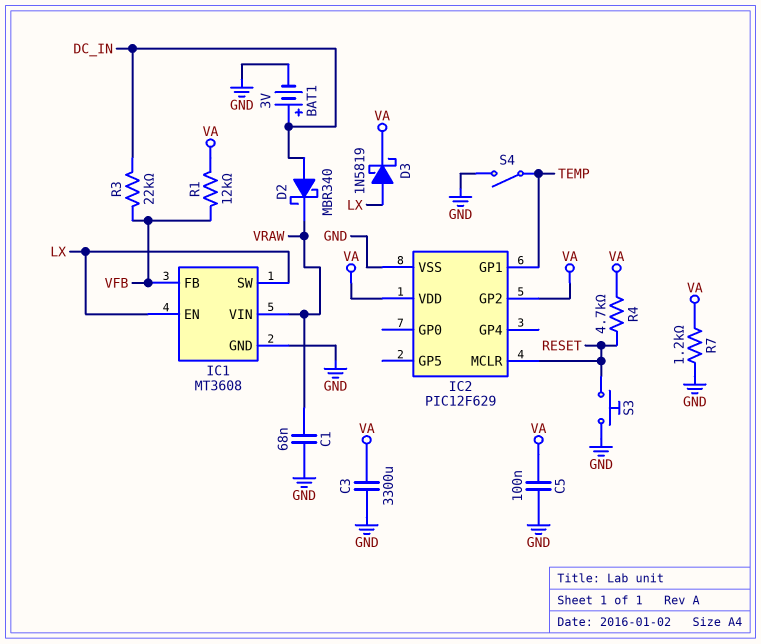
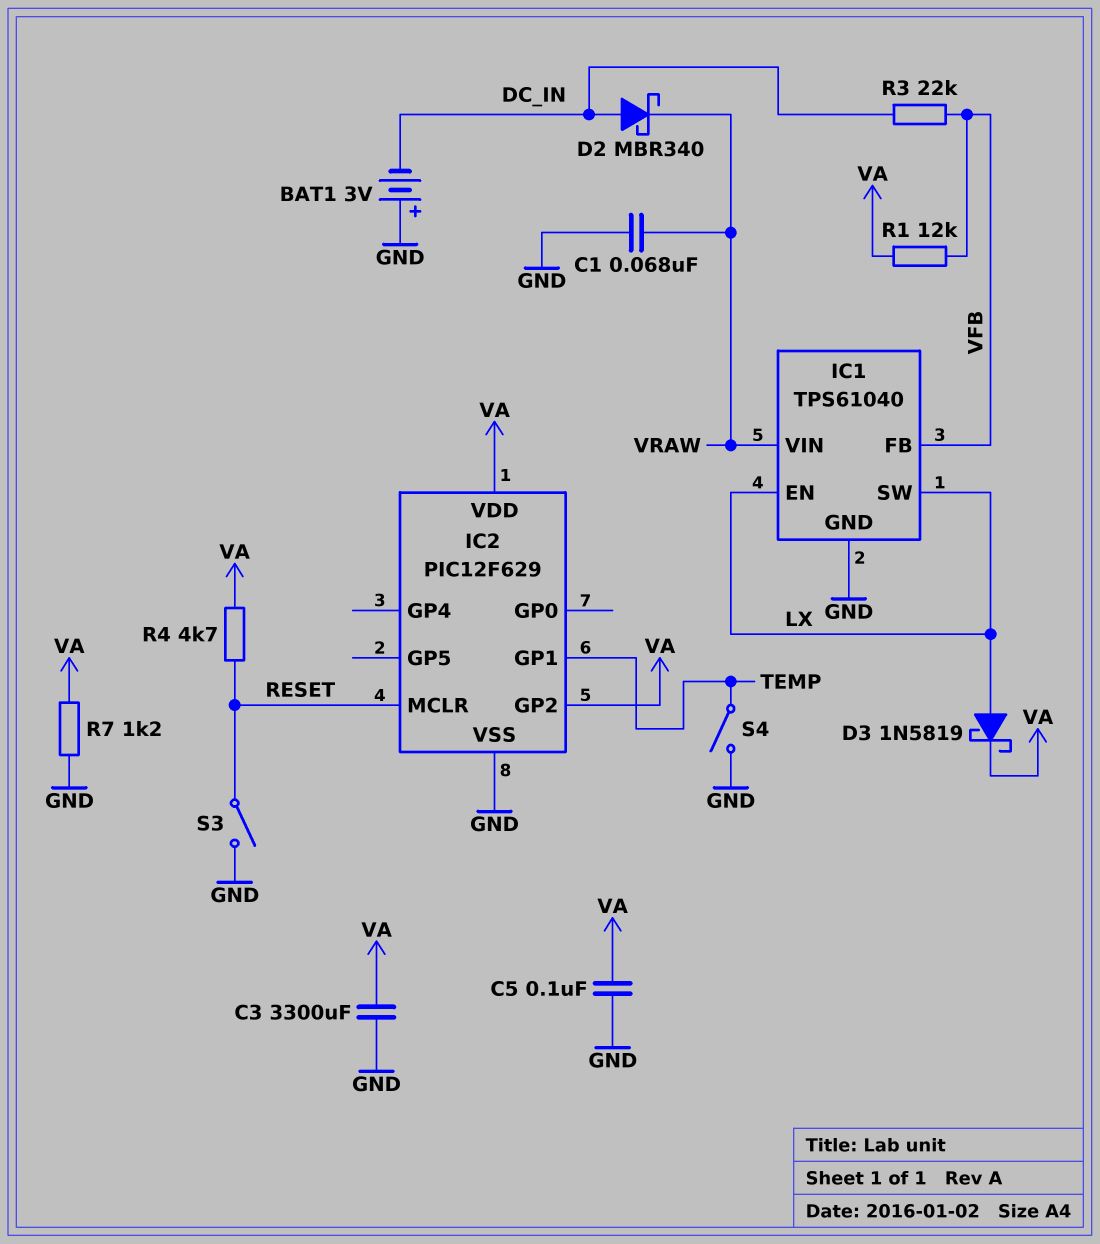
BAT1: 3V (plus DC_IN, minus GND) -> 3V (plus GND, minus DC_IN)
IC1: MT3608 -> TPS61040
S3: button (GND, RESET) -> switch (GND, RESET)

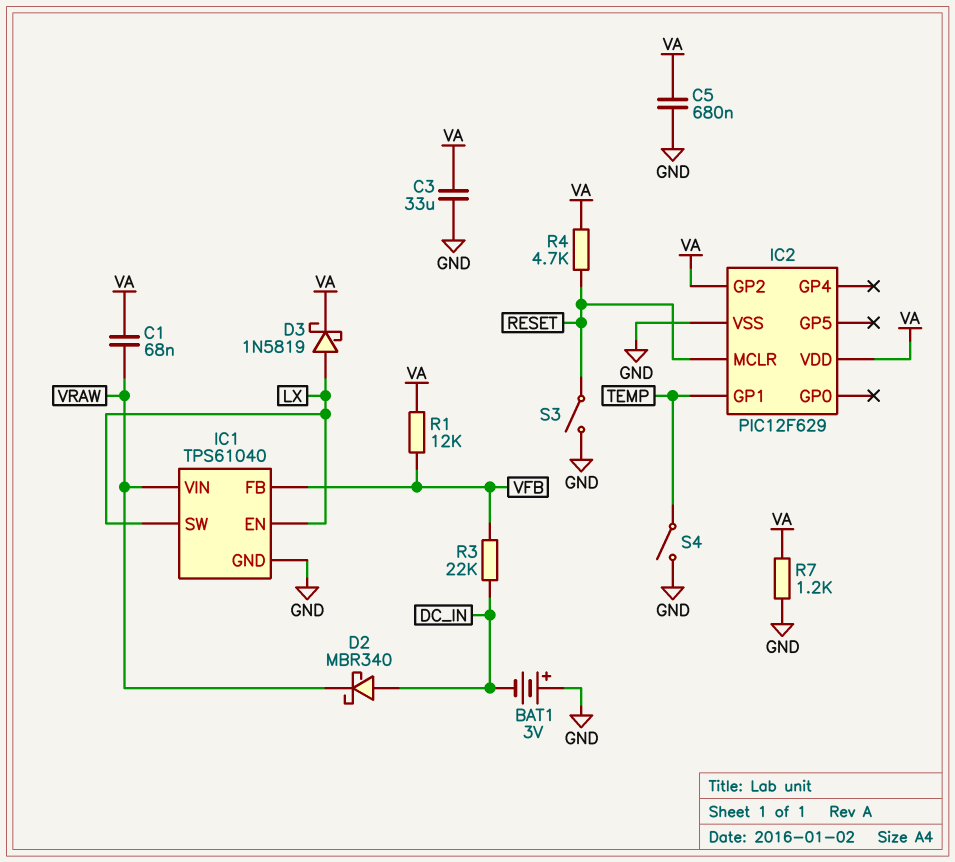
C1: 68nF (GND, VRAW) -> 68nF (VA, VRAW)
C3: 3300uF (GND, VA) -> 33uF (GND, VA)
C5: 100nF (GND, VA) -> 680nF (GND, VA)

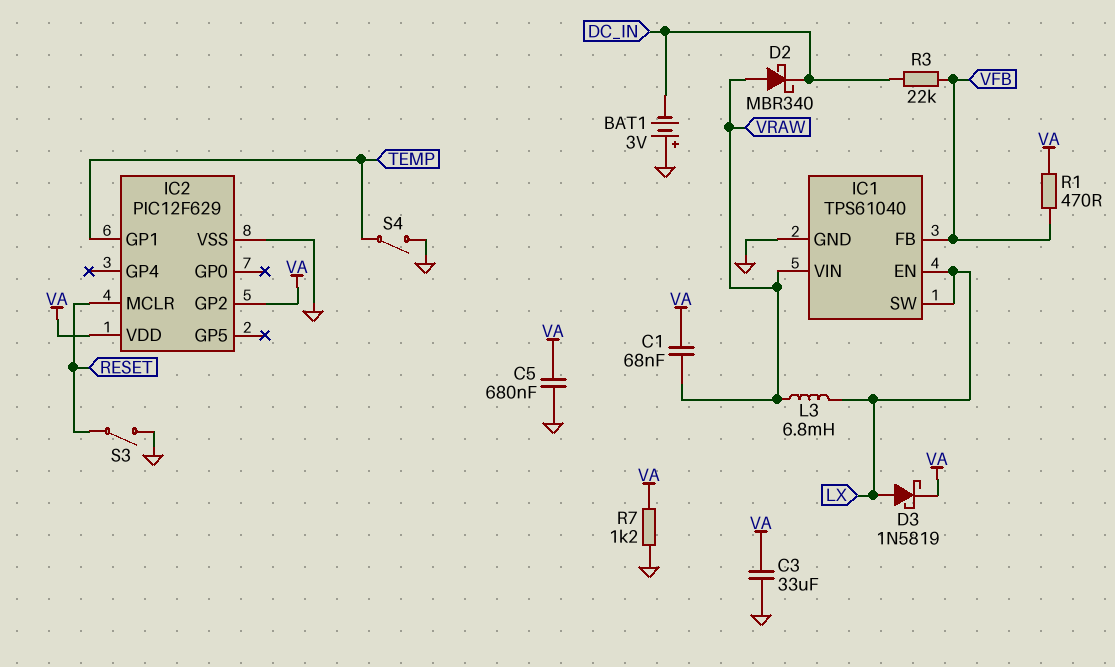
D2: schottky MBR340 (A DC_IN, K VRAW) -> schottky MBR340 (A VRAW, K DC_IN)
L3: none -> 6.8mH (LX, VRAW)
R1: 12k (VA, VFB) -> 470 (VA, VFB)
R4: 4.7k (RESET, VA) -> none

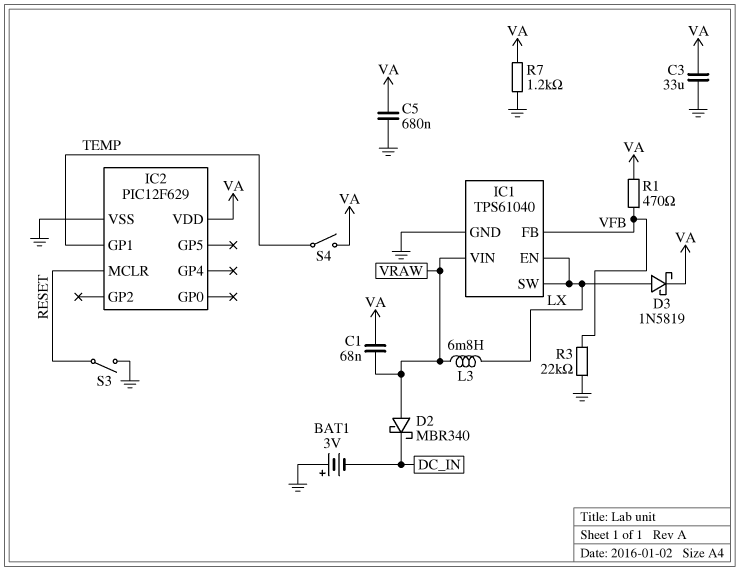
IC2 pin GP2: VA -> none
R3: 22k (DC_IN, VFB) -> 22k (GND, VFB)
S4: switch (GND, TEMP) -> switch (TEMP, VA)

